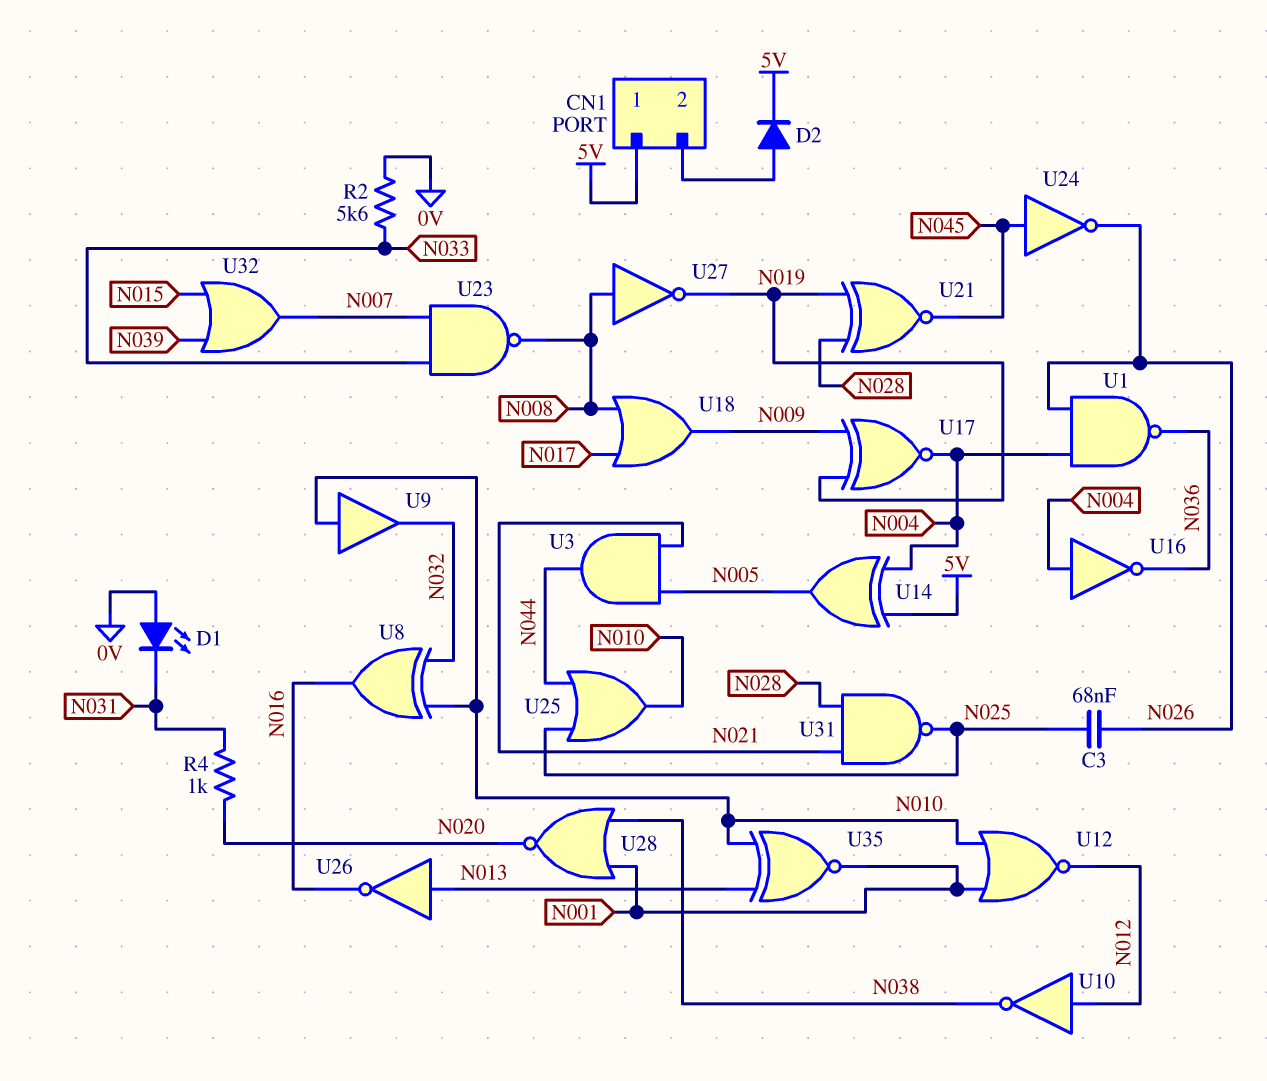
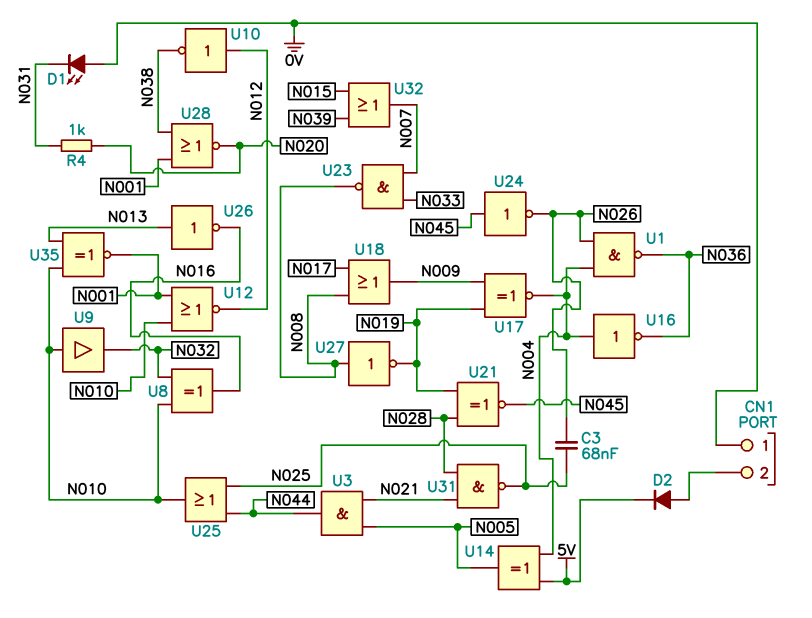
CN1 pin 1: 5V -> 0V
R2: 5.6k (0V, N033) -> none

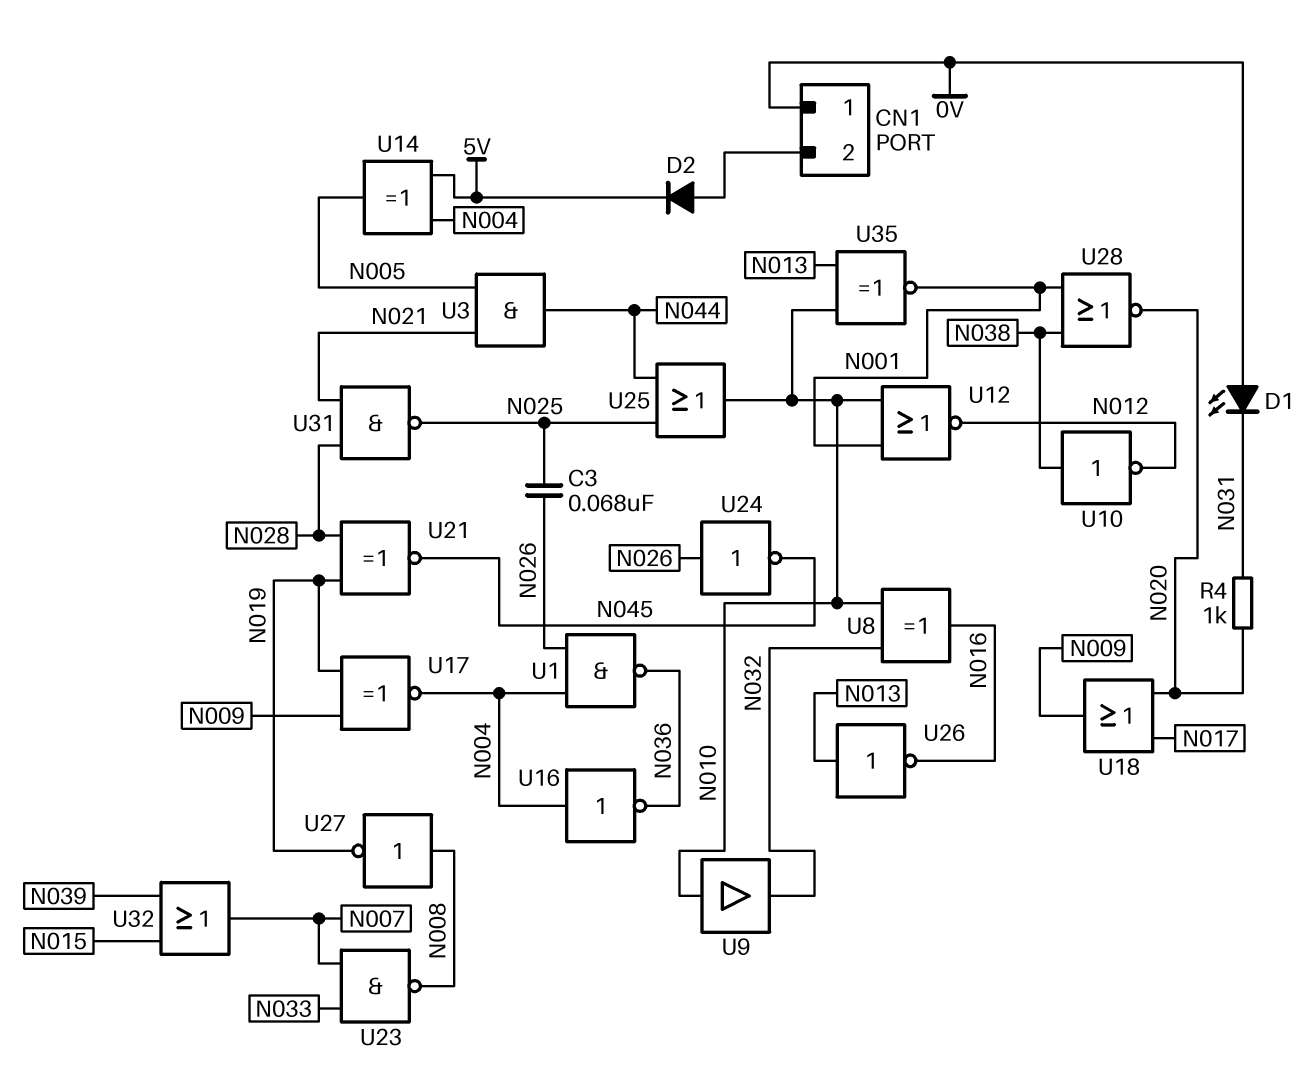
U10: NOT (in N012, out N038) -> NOT (in N038, out N012)
U18: OR (in N008, in N017, out N009) -> OR (in N017, in N020, out N009)
U24: NOT (in N045, out N026) -> NOT (in N026, out N045)

